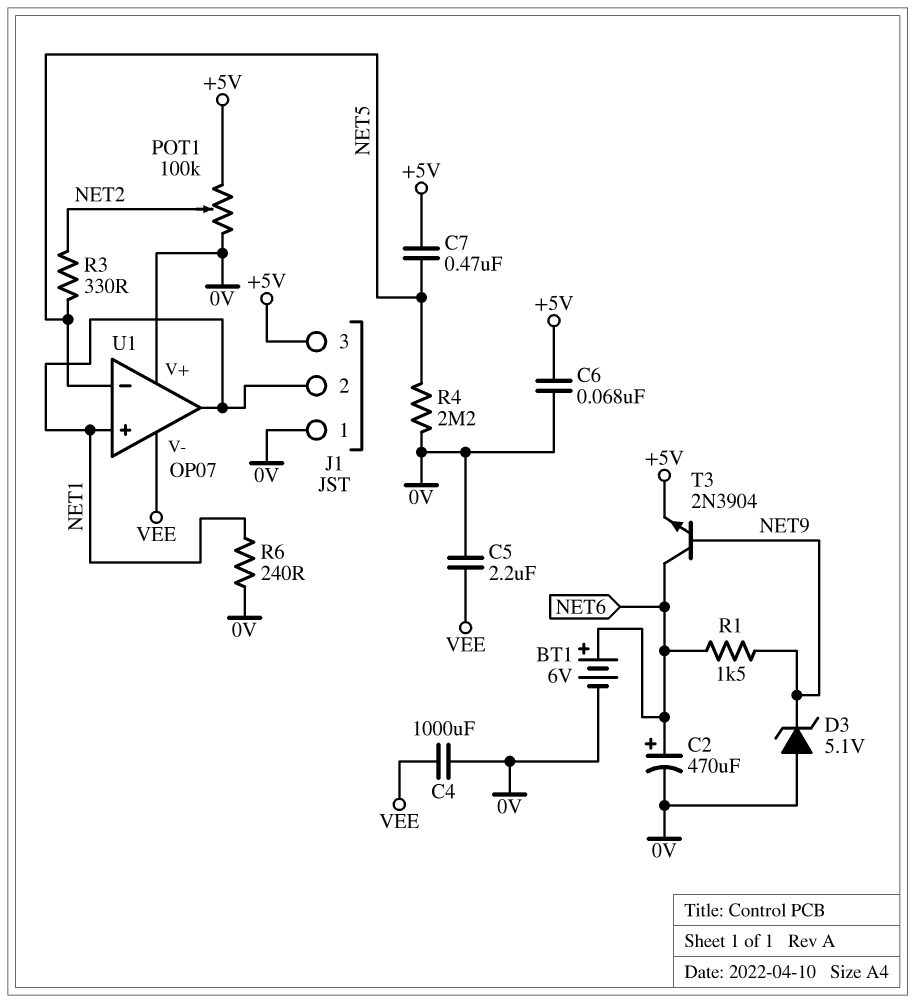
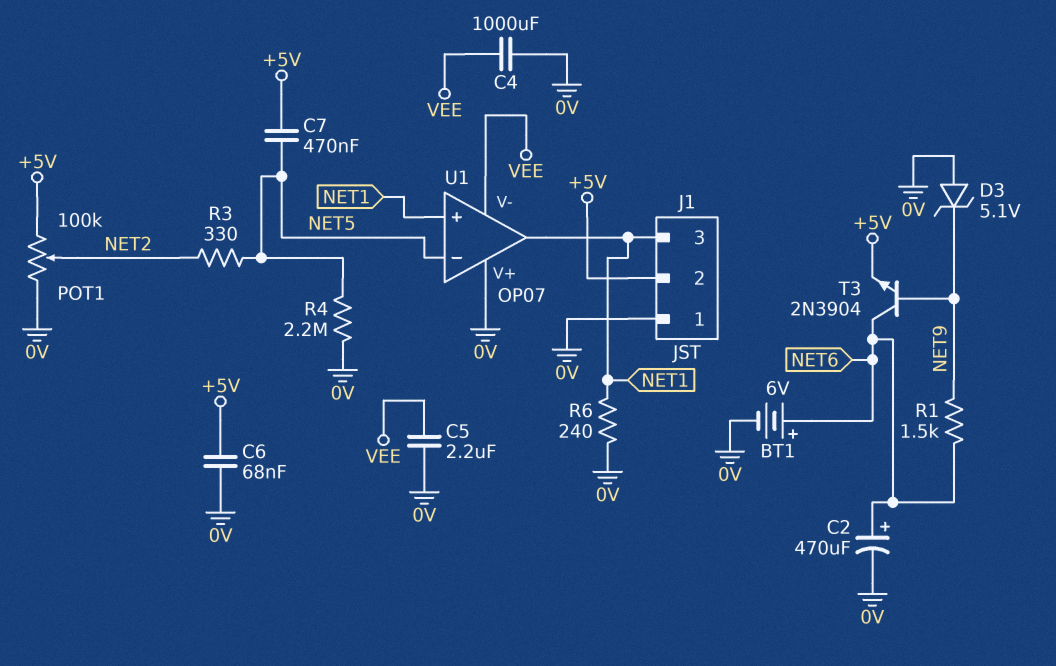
J1 pin 2: NET1 -> +5V
J1 pin 3: +5V -> NET1

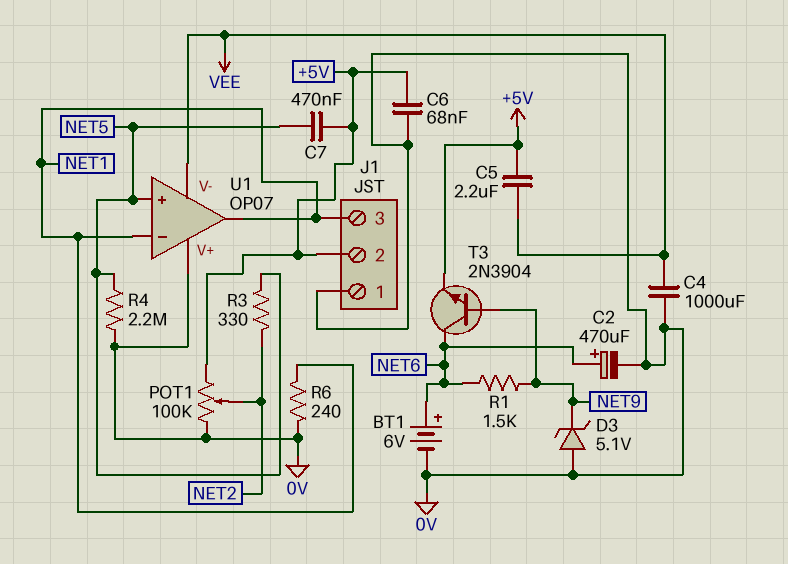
C5: 2.2uF (0V, VEE) -> 2.2uF (+5V, VEE)
U1 pin in+: NET1 -> NET5
U1 pin in-: NET5 -> NET1

